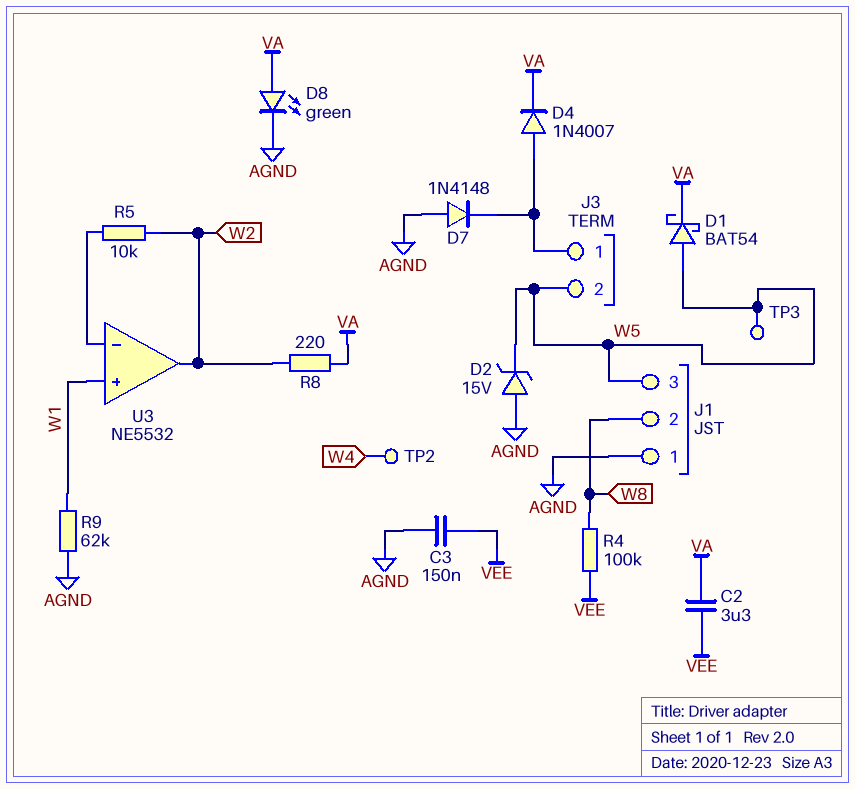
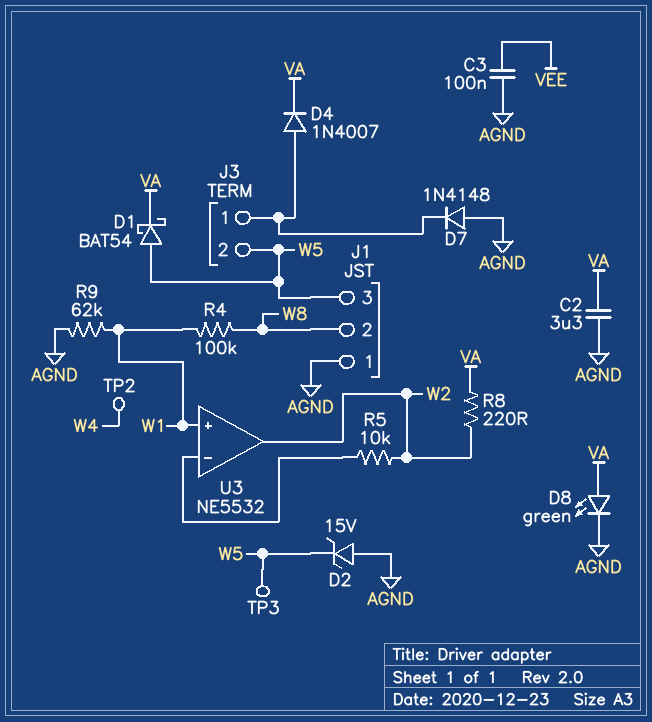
C2: 3.3uF (VA, VEE) -> 3.3uF (AGND, VA)
C3: 150nF (AGND, VEE) -> 100nF (AGND, VEE)
R4: 100k (VEE, W8) -> 100k (W1, W8)

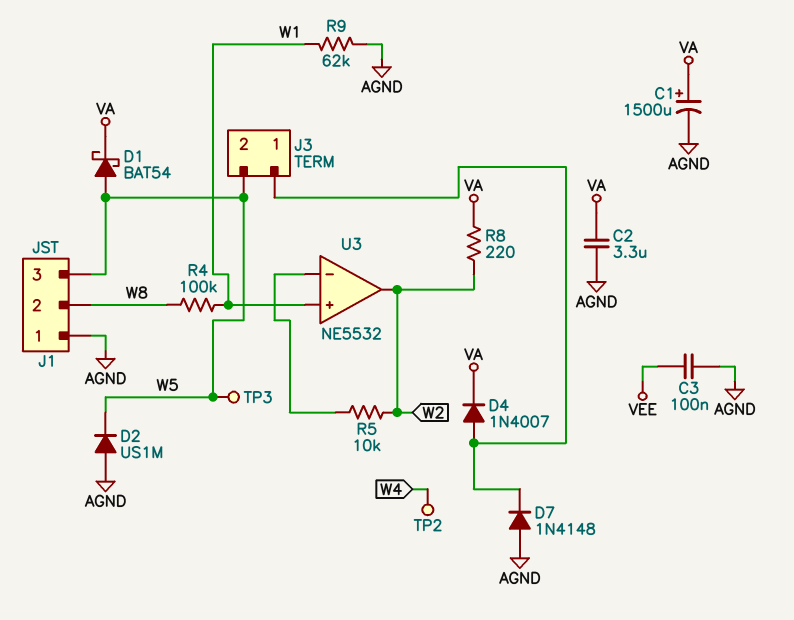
C1: none -> 1500uF (plus VA, minus AGND)
D2: zener 15V (A AGND, K W5) -> diode US1M (A AGND, K W5)
D8: LED green (A VA, K AGND) -> none

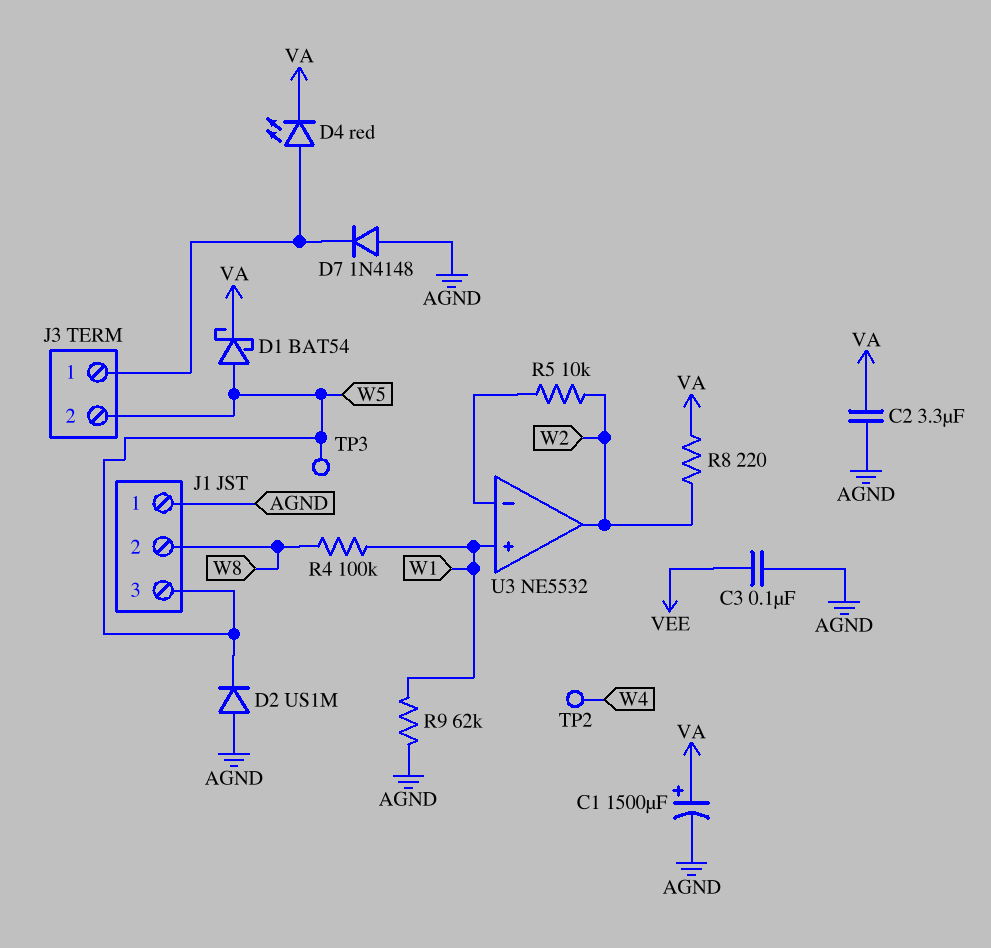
D4: diode 1N4007 (A J3/1, K VA) -> LED red (A J3/1, K VA)

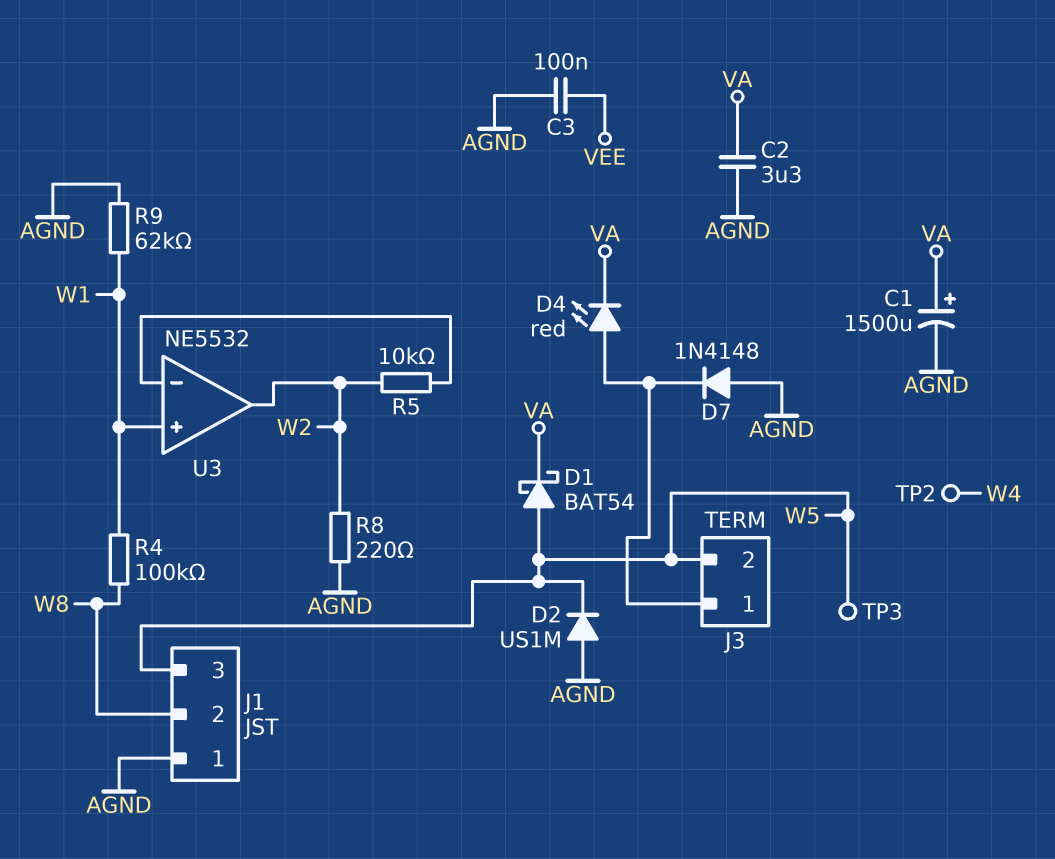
R8: 220 (VA, W2) -> 220 (AGND, W2)

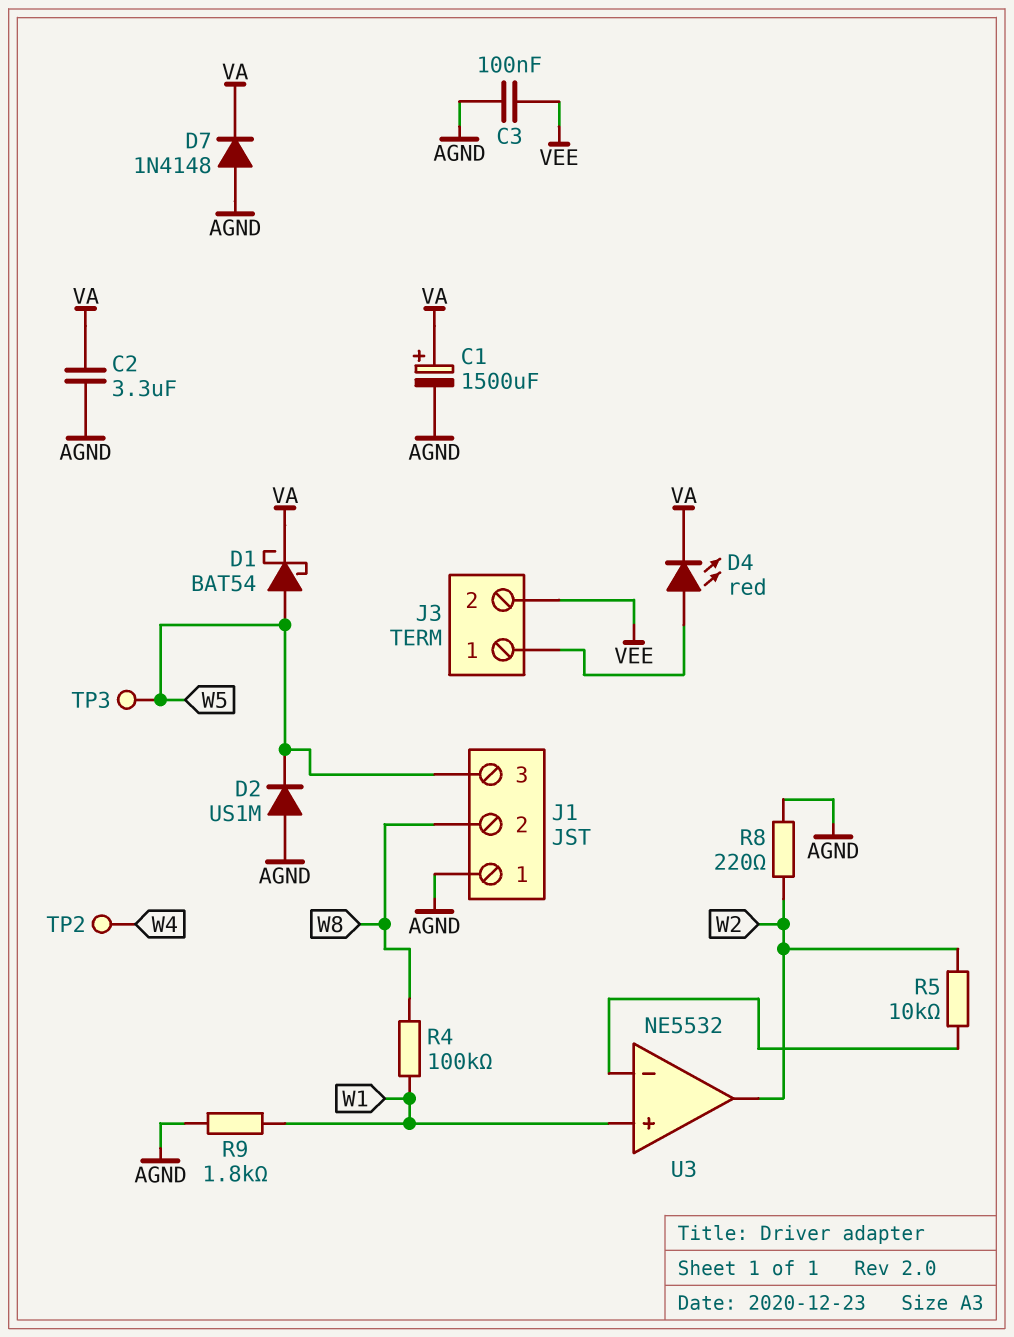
D7: diode 1N4148 (A AGND, K J3/1) -> diode 1N4148 (A AGND, K VA)
J3 pin 2: W5 -> VEE
R9: 62k (AGND, W1) -> 1.8k (AGND, W1)

